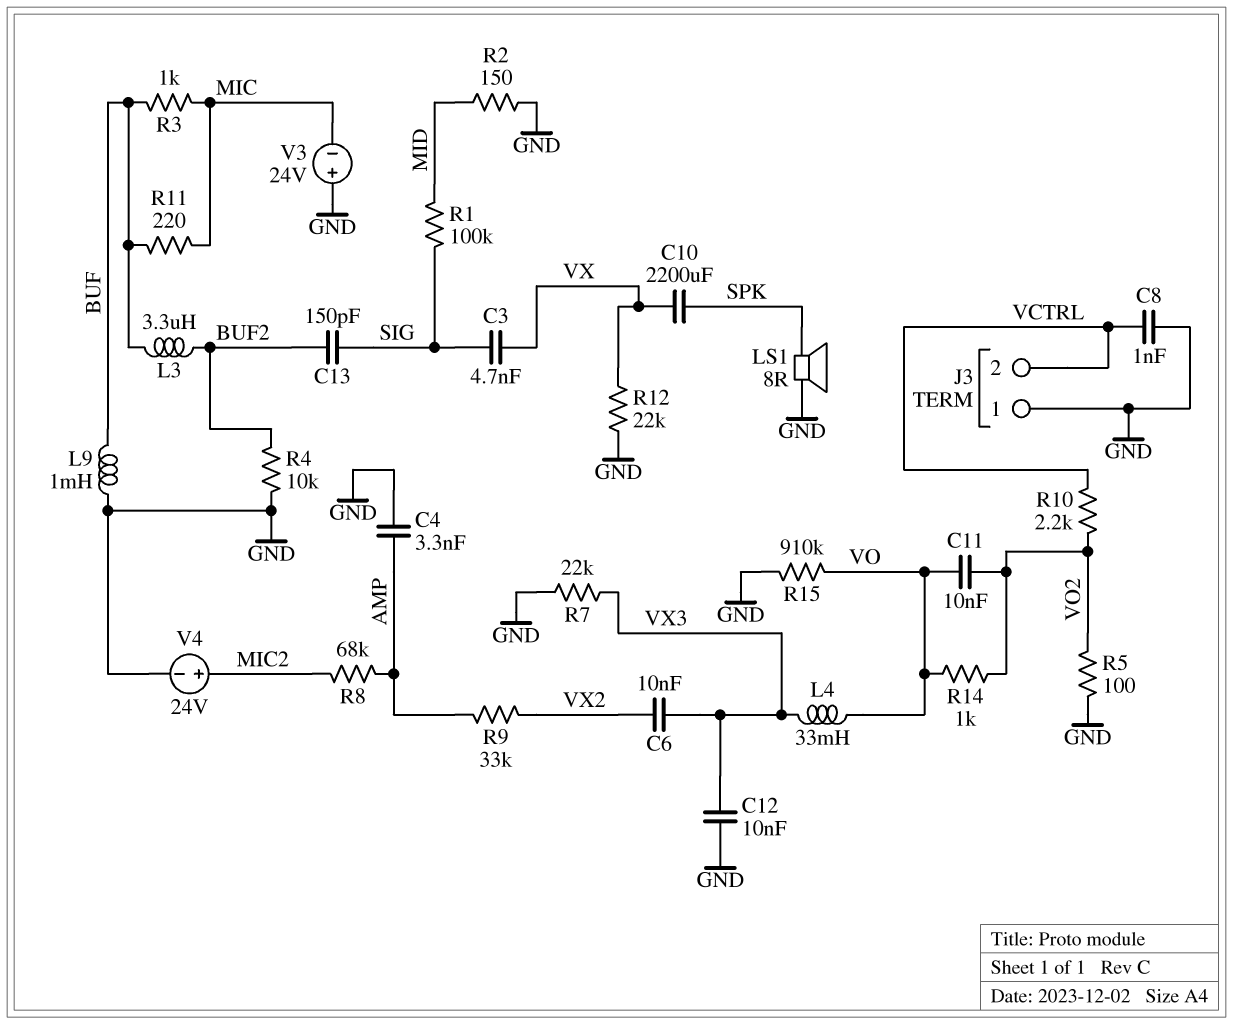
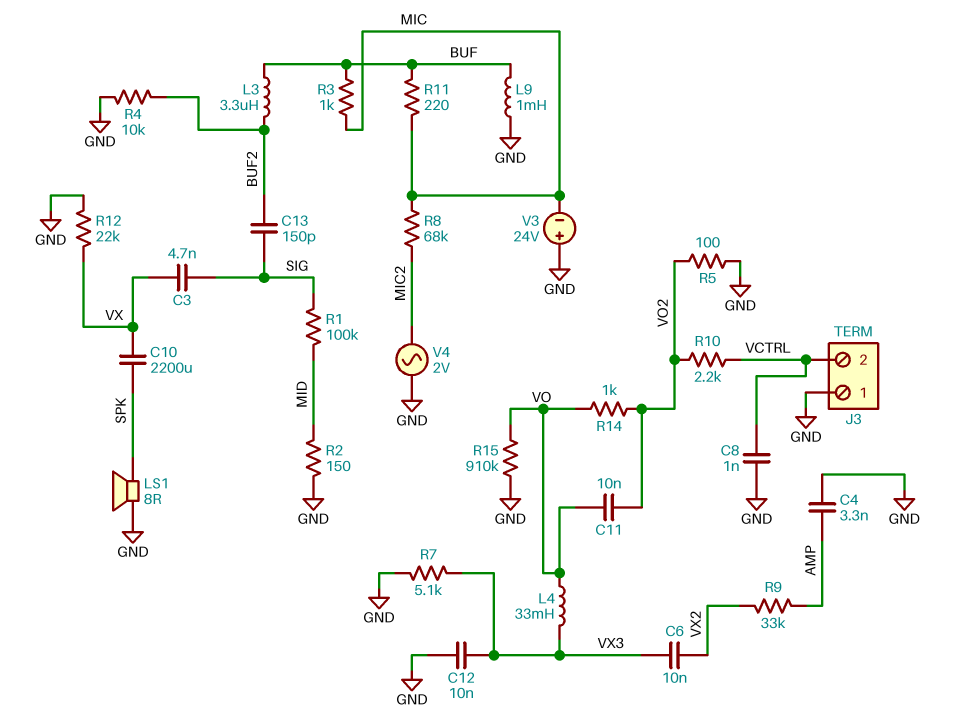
R7: 22k (GND, VX3) -> 5.1k (GND, VX3)
R8: 68k (AMP, MIC2) -> 68k (MIC, MIC2)
V4: 24V (plus MIC2, minus GND) -> AC 2V (GND, MIC2)

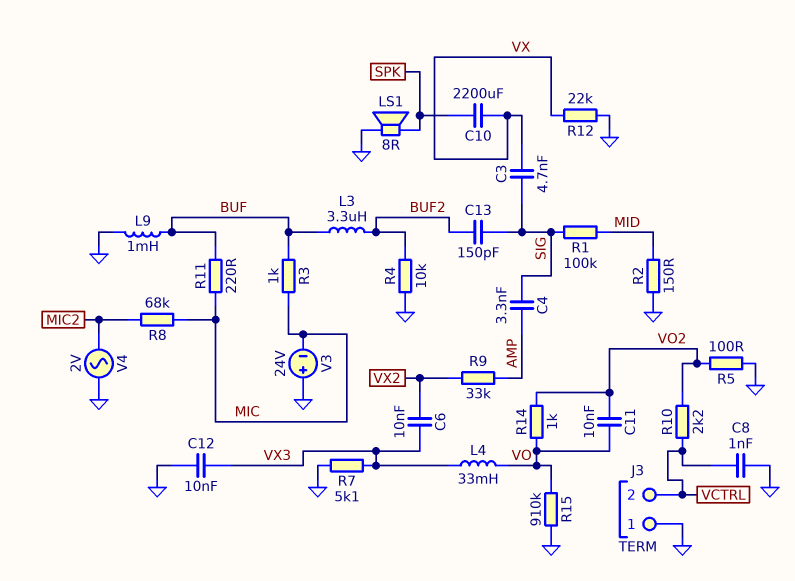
C4: 3.3nF (AMP, GND) -> 3.3nF (AMP, SIG)

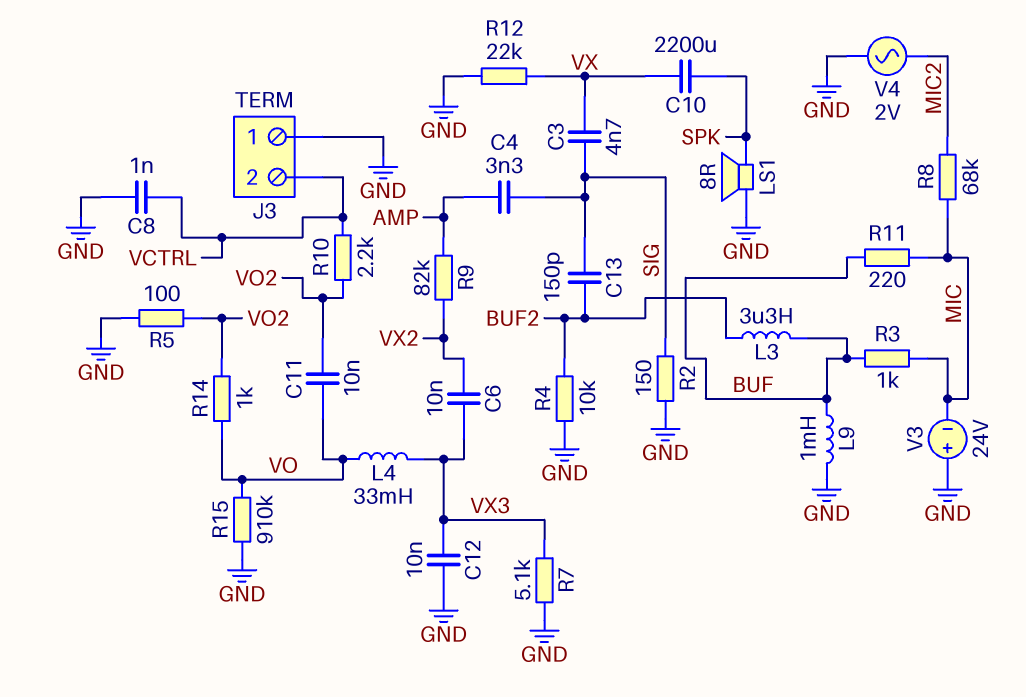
R1: 100k (MID, SIG) -> none
R2: 150 (GND, MID) -> 150 (GND, SIG)
R9: 33k (AMP, VX2) -> 82k (AMP, VX2)

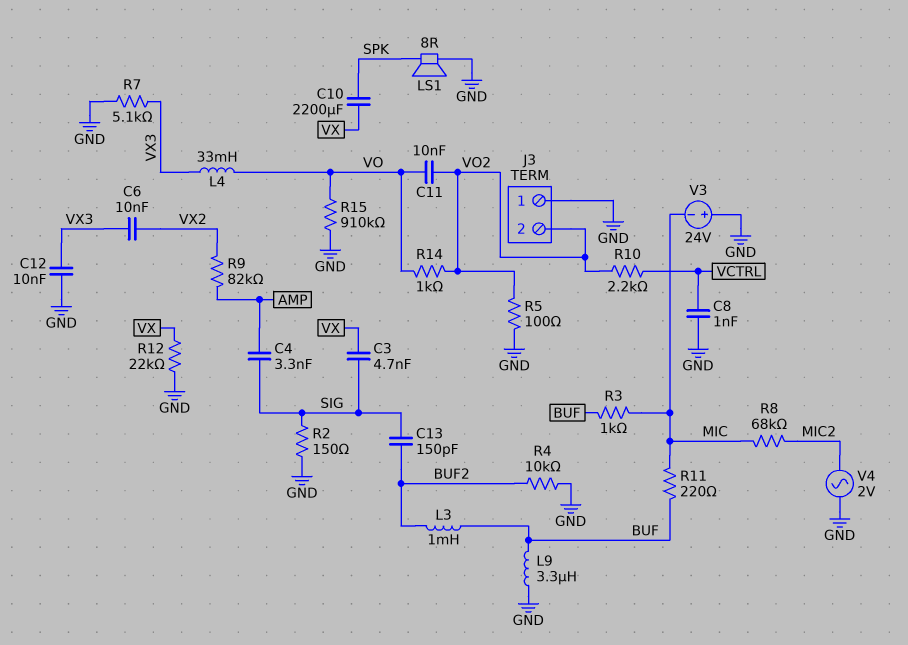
J3 pin 2: VCTRL -> VO2
L3: 3.3uH (BUF, BUF2) -> 1mH (BUF, BUF2)
L9: 1mH (BUF, GND) -> 3.3uH (BUF, GND)

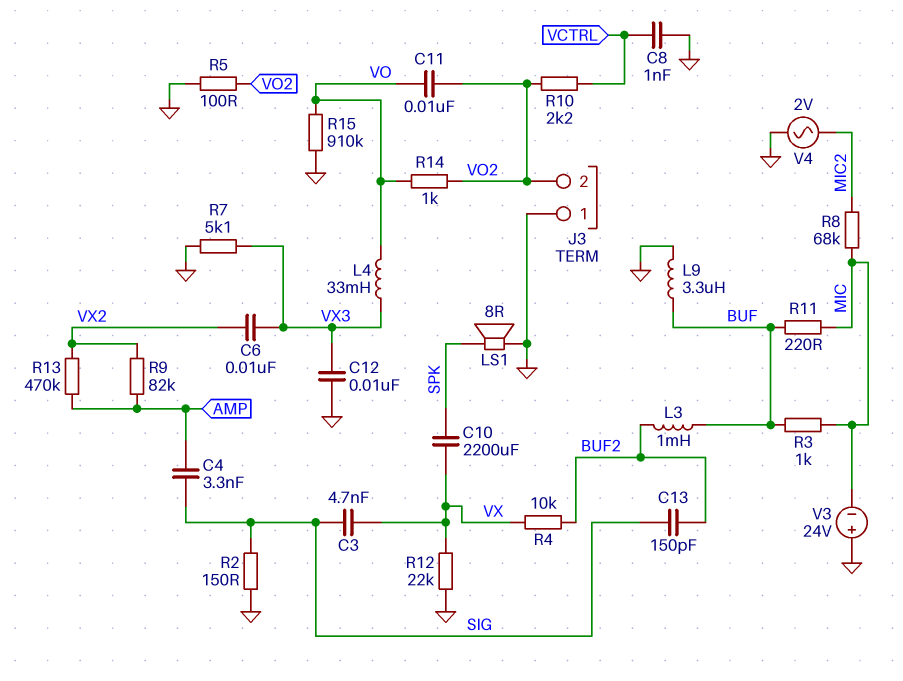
R4: 10k (BUF2, GND) -> 10k (BUF2, VX)
R13: none -> 470k (AMP, VX2)

